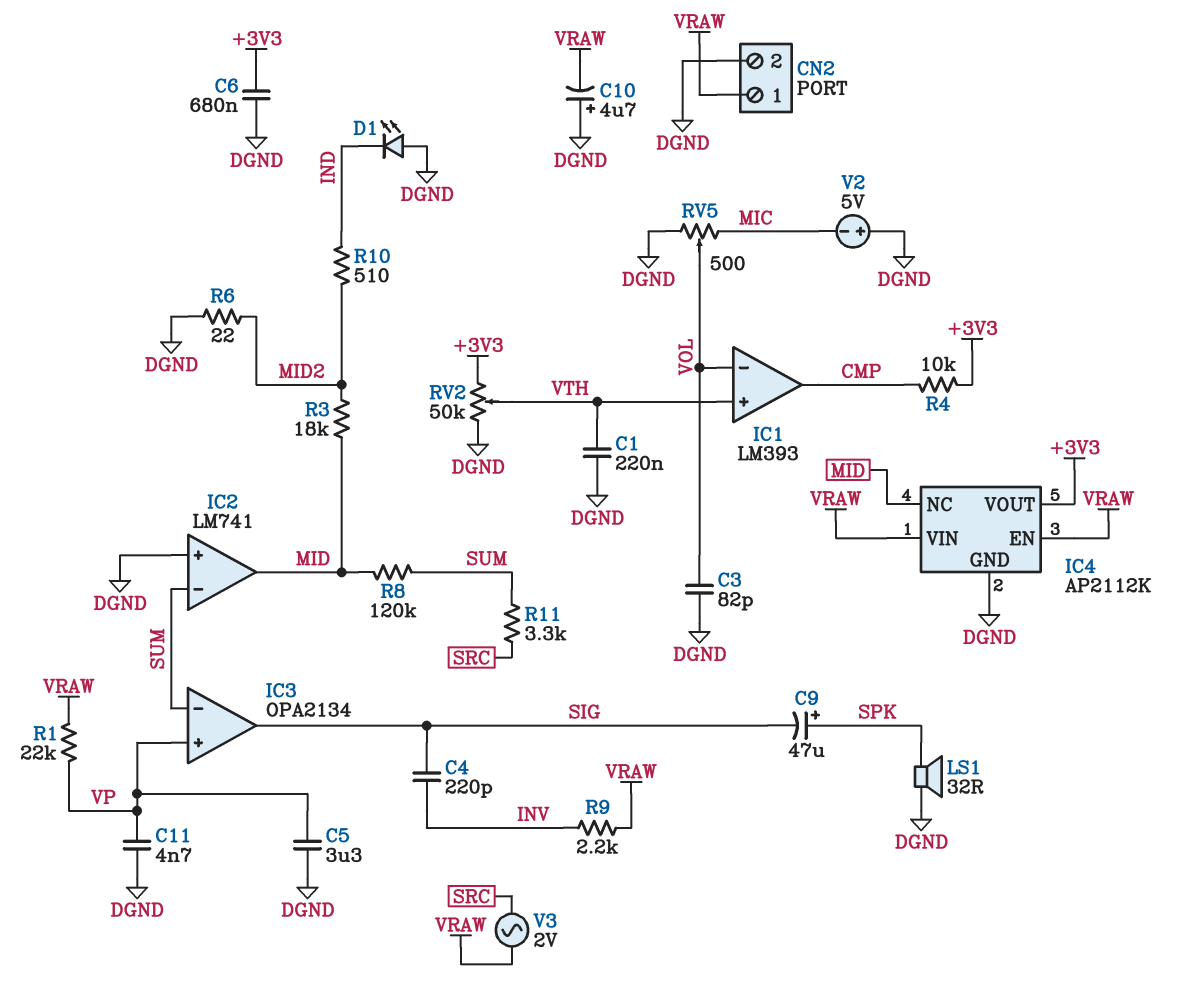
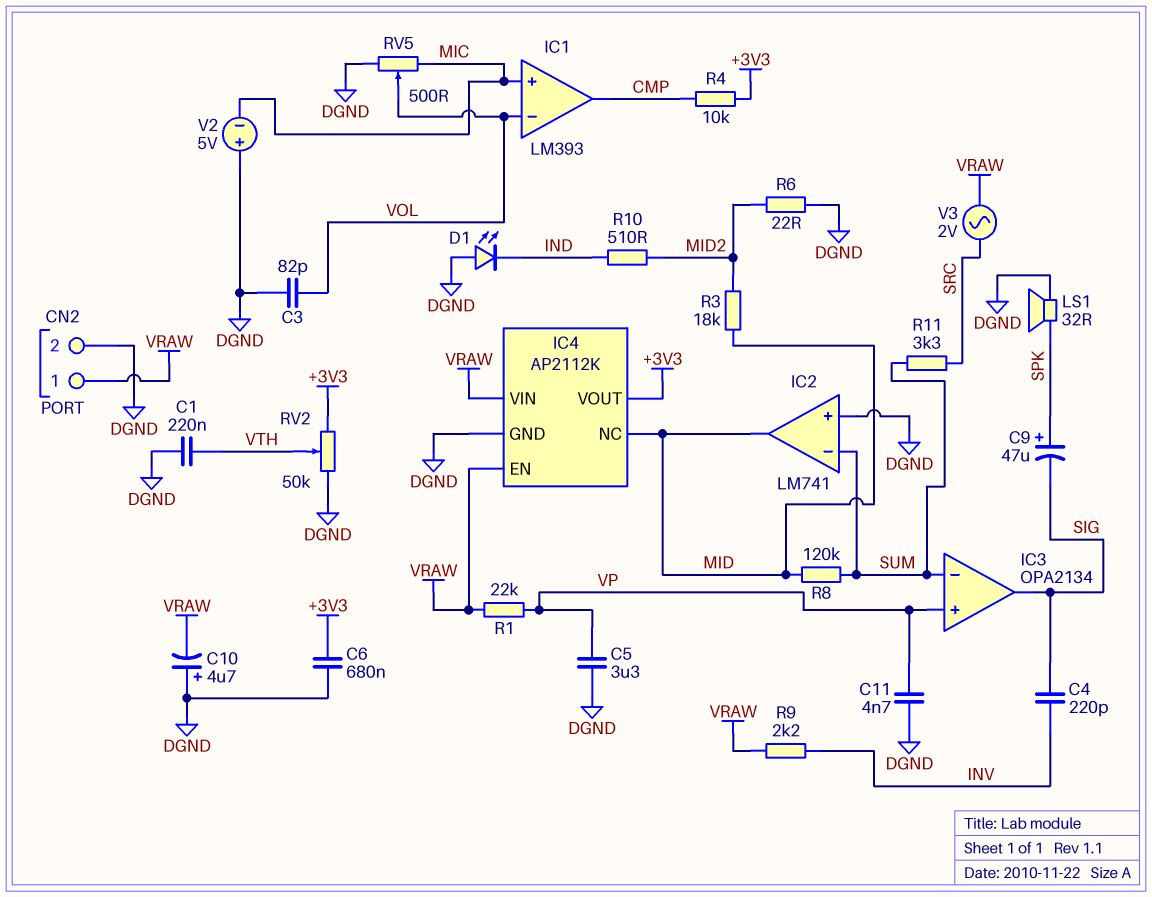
IC1 pin in+: VTH -> MIC

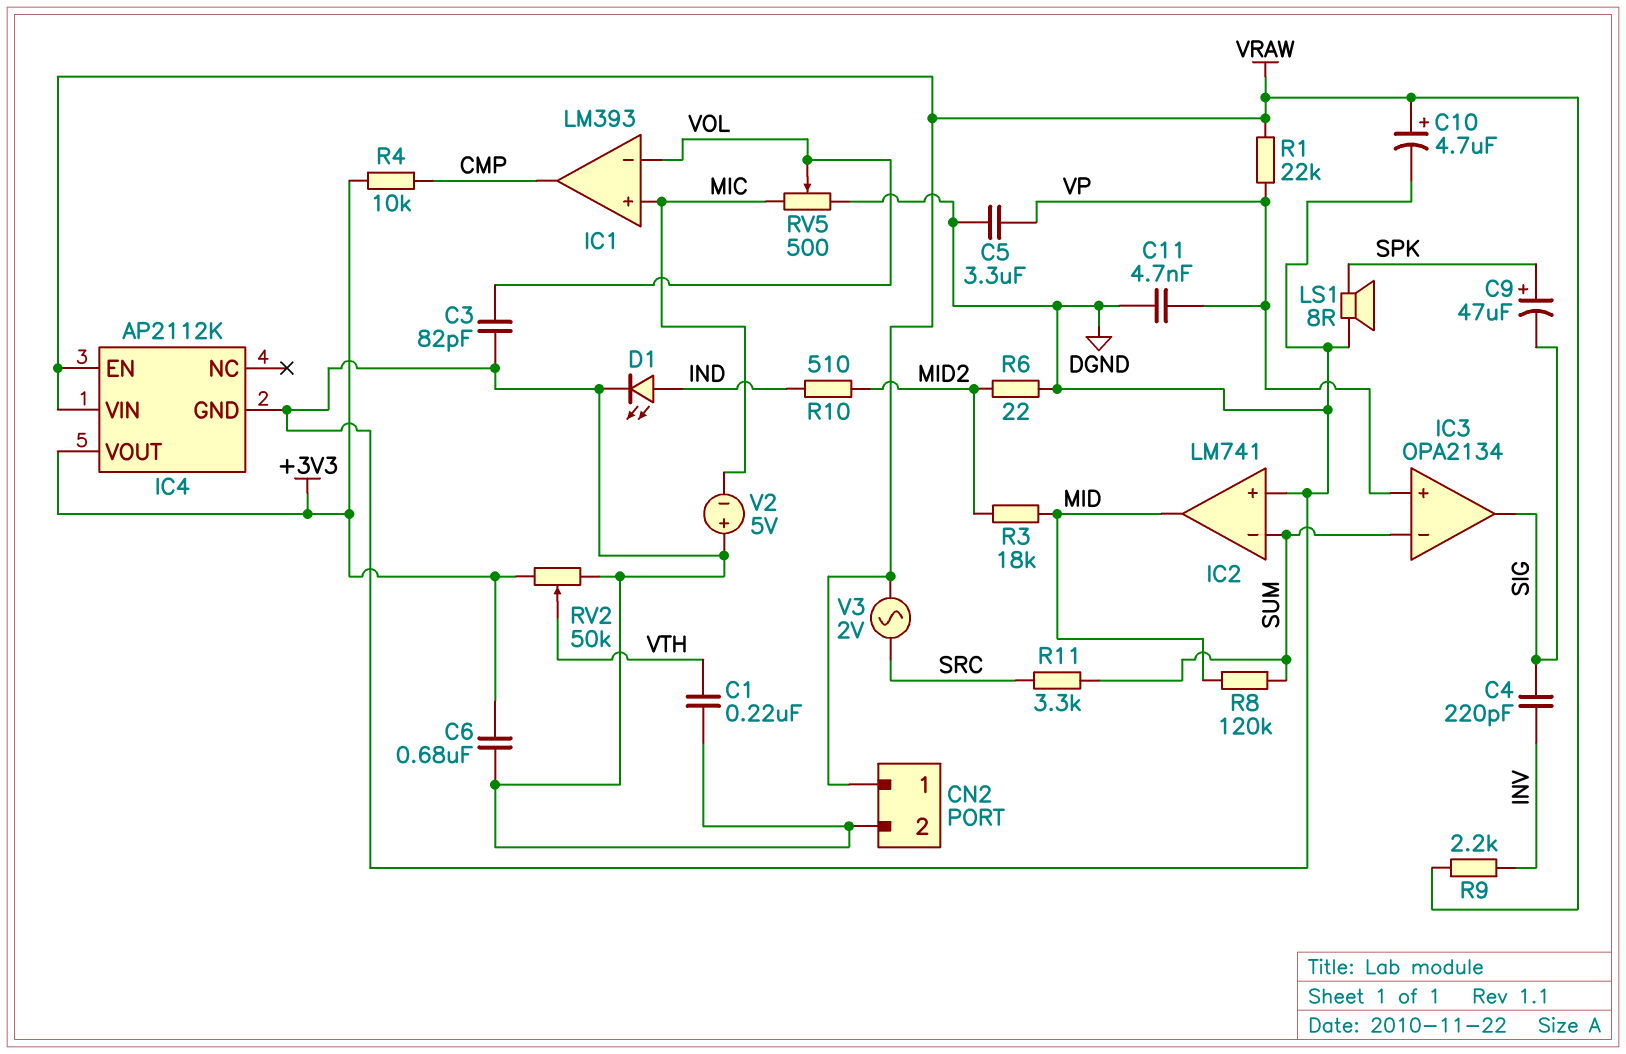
C10: 4.7uF (plus DGND, minus VRAW) -> 4.7uF (plus VRAW, minus DGND)
D1: LED (A DGND, K IND) -> LED (A IND, K DGND)
IC4 pin NC: MID -> none
LS1: speaker 32R (DGND, SPK) -> speaker 8R (DGND, SPK)

